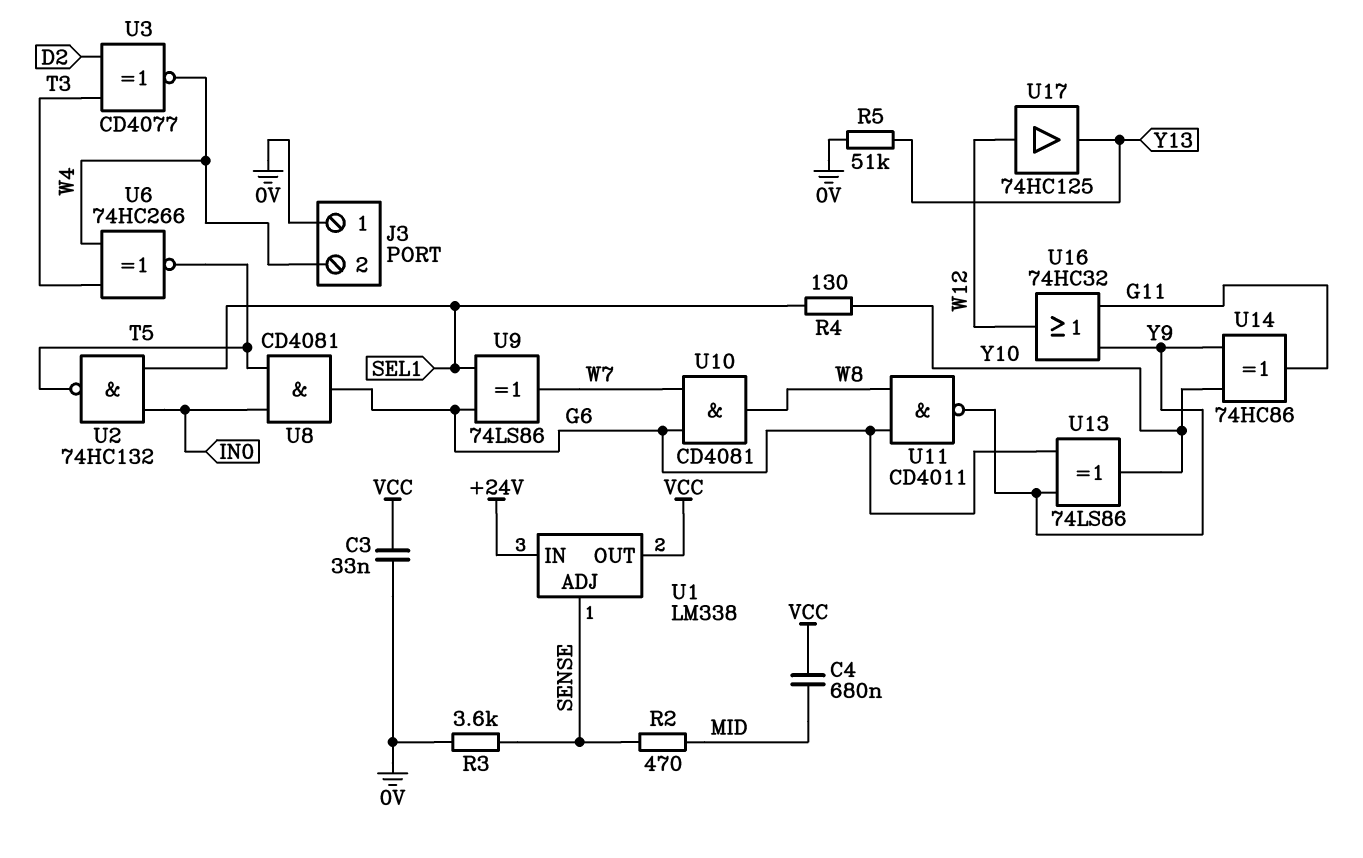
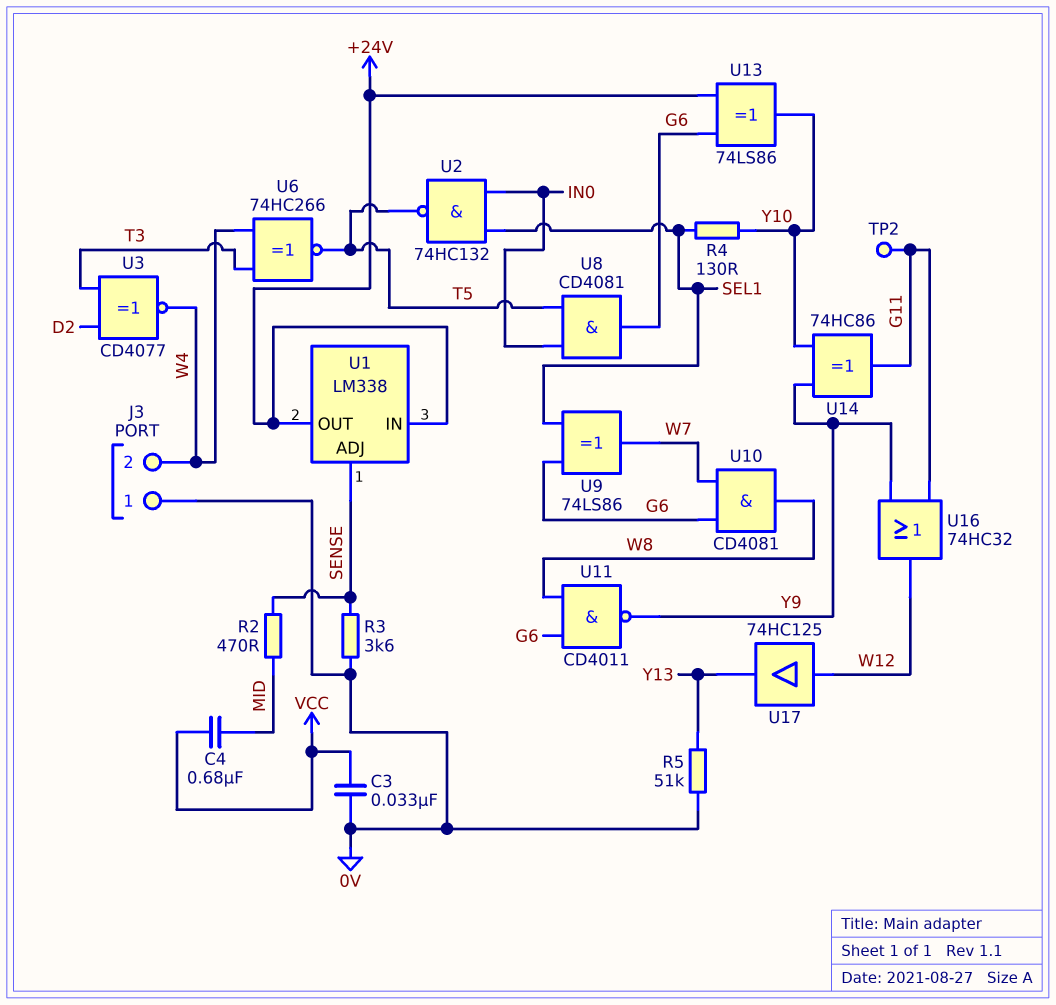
TP2: none -> test point (G11)
U1 pin OUT: VCC -> +24V
U13: XOR 74LS86 (in G6, in Y9, out Y10) -> XOR 74LS86 (in +24V, in G6, out Y10)

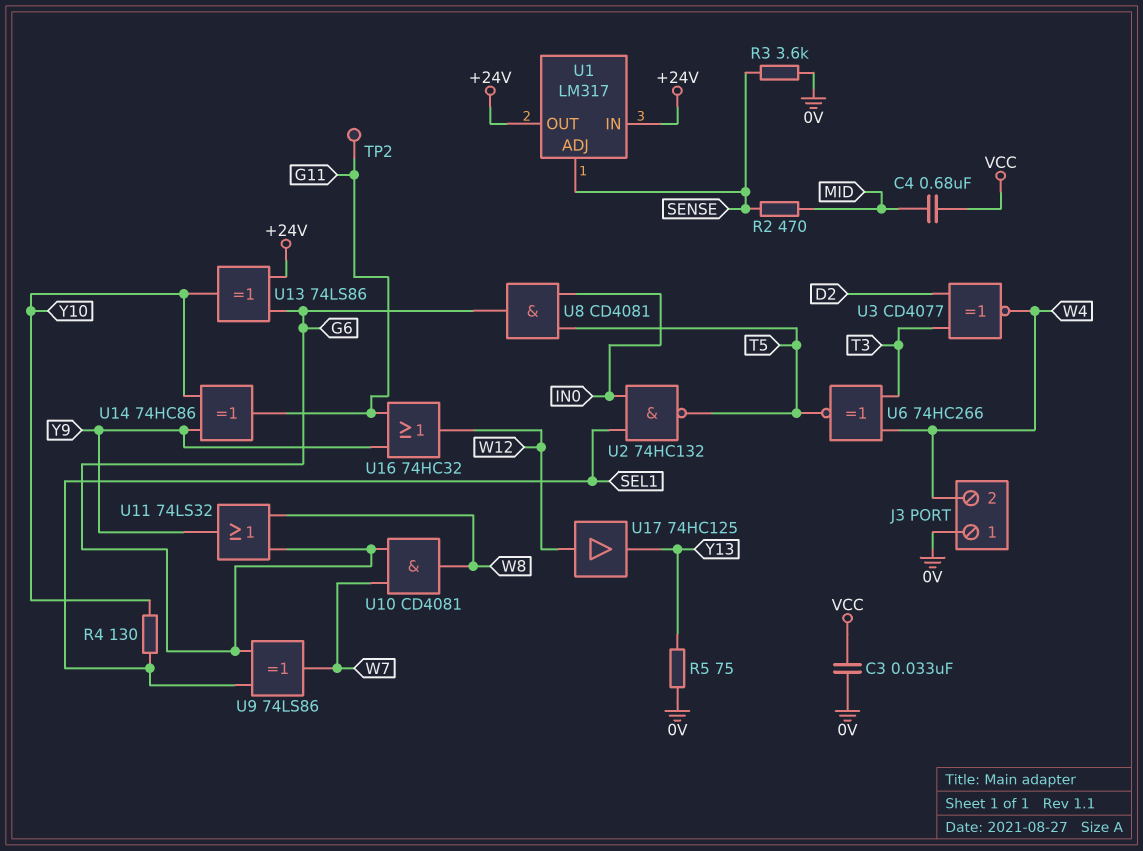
R5: 51k (0V, Y13) -> 75 (0V, Y13)
U1: LM338 -> LM317
U11: NAND CD4011 (in G6, in W8, out Y9) -> OR 74LS32 (in G6, in W8, out Y9)

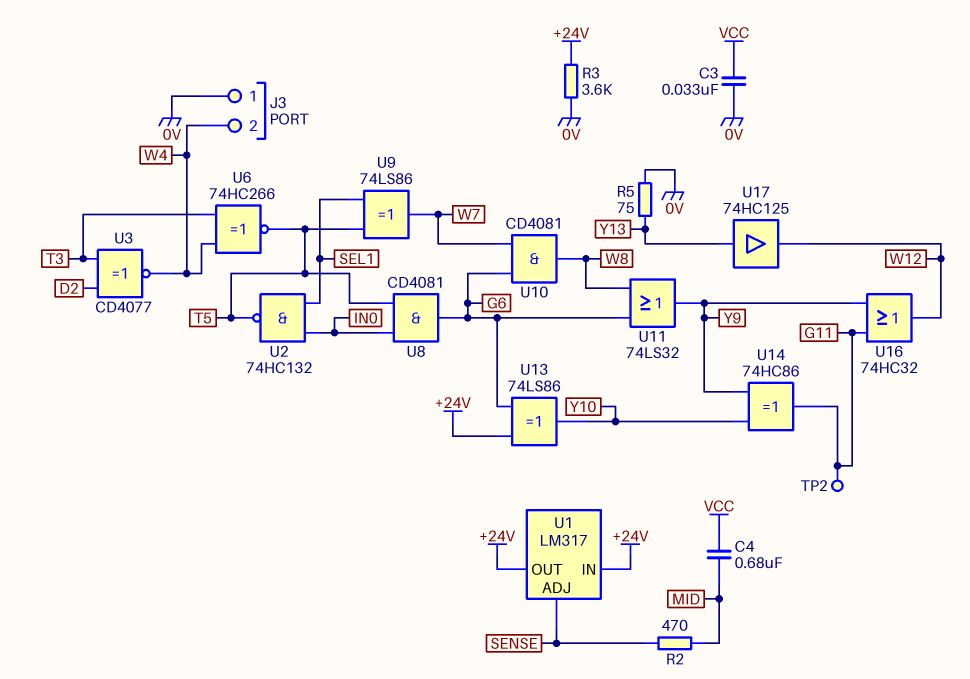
R3: 3.6k (0V, SENSE) -> 3.6k (+24V, 0V)
R4: 130 (SEL1, Y10) -> none
U9: XOR 74LS86 (in G6, in SEL1, out W7) -> XOR 74LS86 (in SEL1, in T5, out W7)
U17: buffer 74HC125 (in W12, out Y13) -> buffer 74HC125 (in Y13, out W12)

